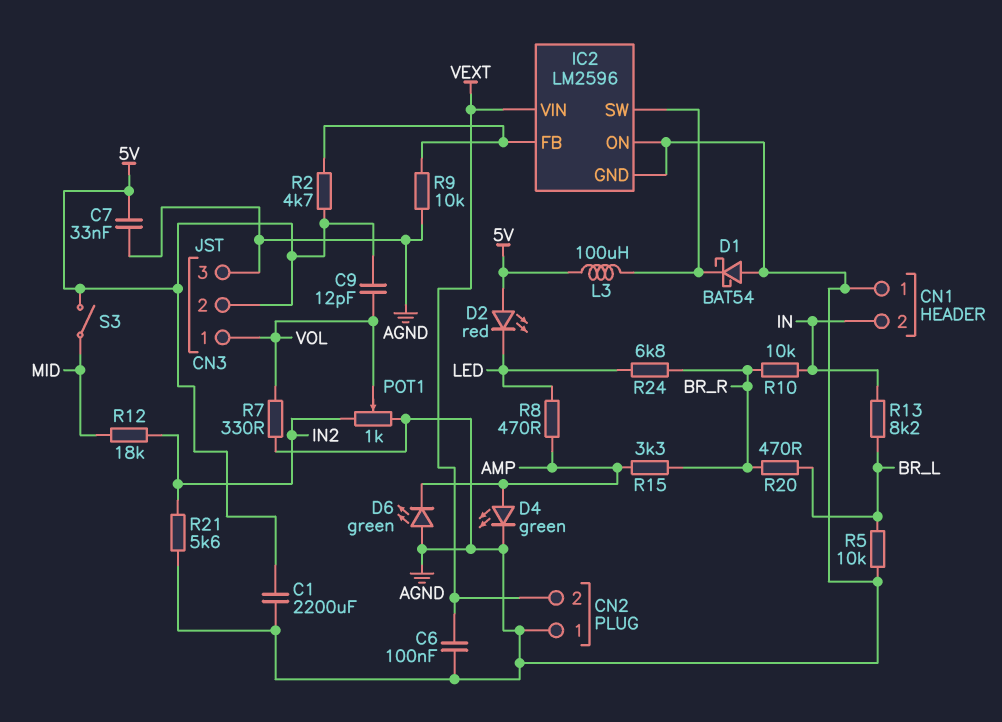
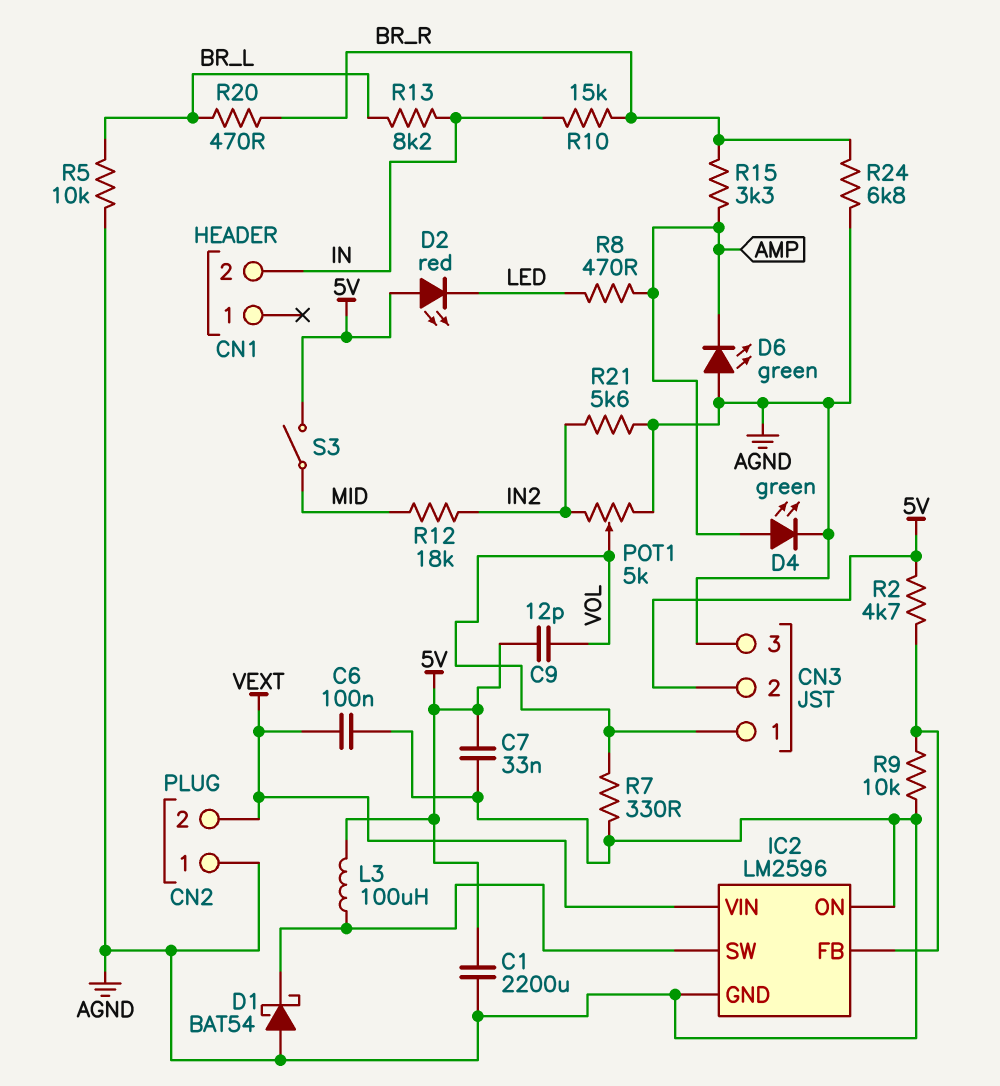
CN1 pin 1: AGND -> none
POT1: 1k (AGND, IN2, wiper VOL) -> 5k (AGND, IN2, wiper VOL)
R10: 10k (BR_R, IN) -> 15k (BR_R, IN)
R24: 6.8k (BR_R, LED) -> 6.8k (AGND, BR_R)

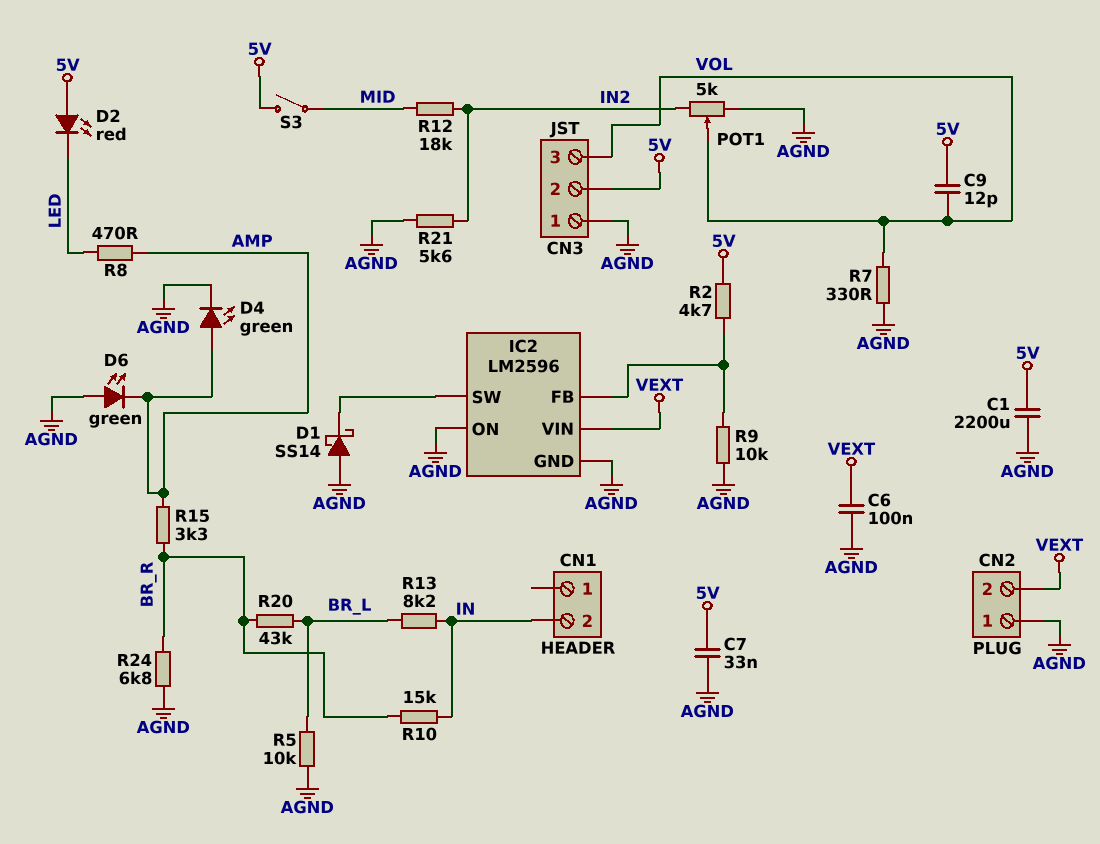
CN3 pin 1: VOL -> AGND
CN3 pin 3: AGND -> VOL
D1: schottky BAT54 (A AGND, K IC2/SW) -> schottky SS14 (A AGND, K IC2/SW)
L3: 100uH (5V, IC2/SW) -> none
R20: 470 (BR_L, BR_R) -> 43k (BR_L, BR_R)

